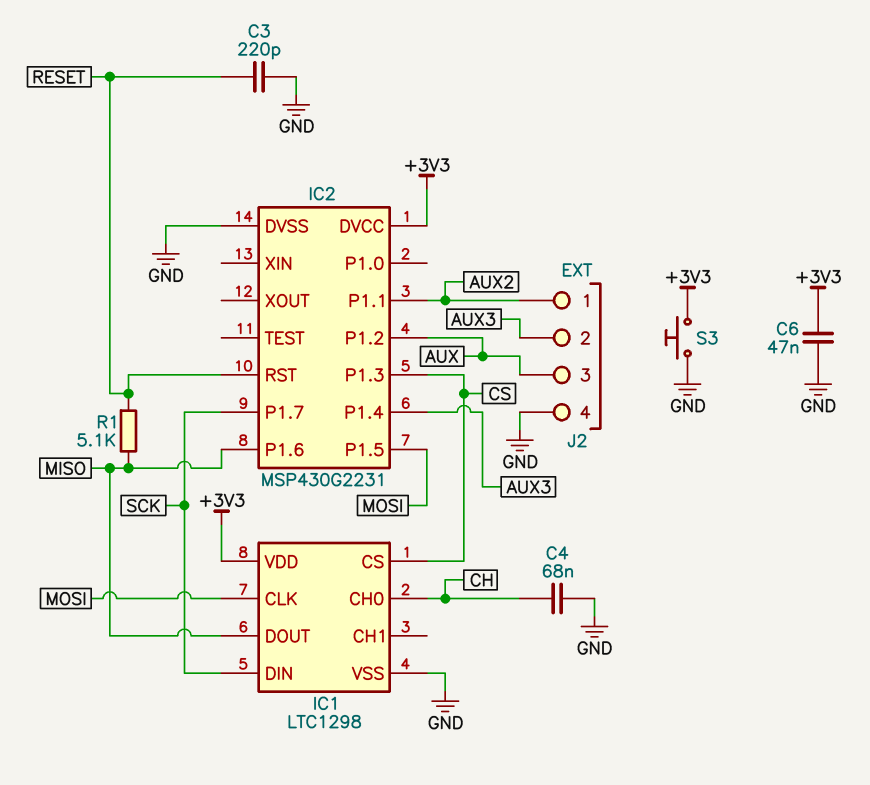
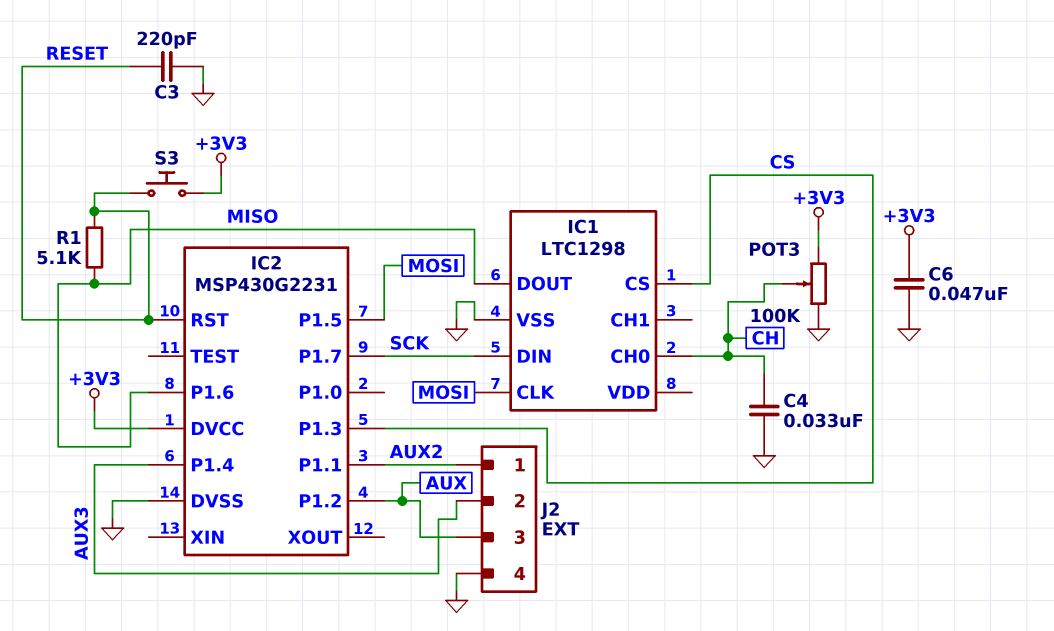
C4: 68nF (CH, GND) -> 33nF (CH, GND)
IC1 pin VDD: +3V3 -> none
POT3: none -> 100k (+3V3, GND, wiper CH)
S3: button (+3V3, GND) -> button (+3V3, RESET)

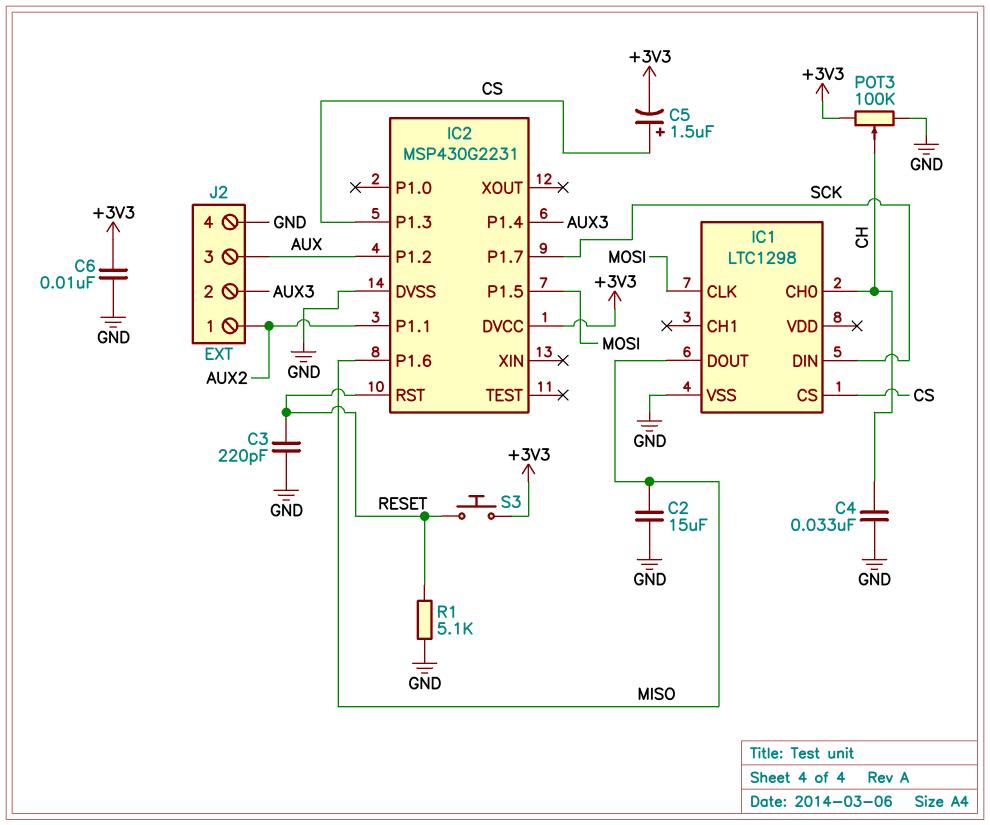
C2: none -> 15uF (GND, MISO)
C5: none -> 1.5uF (plus CS, minus +3V3)
C6: 47nF (+3V3, GND) -> 10nF (+3V3, GND)
R1: 5.1k (MISO, RESET) -> 5.1k (GND, RESET)

